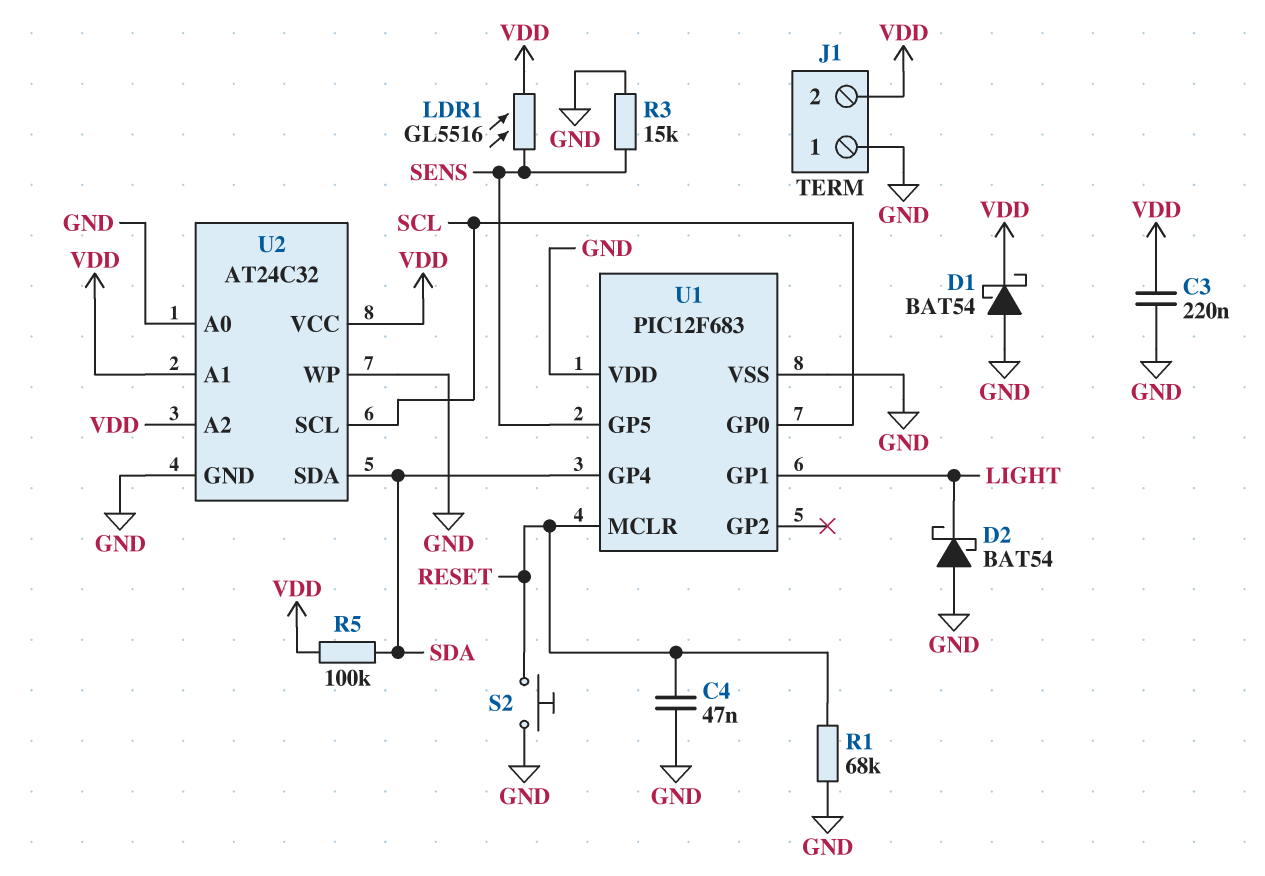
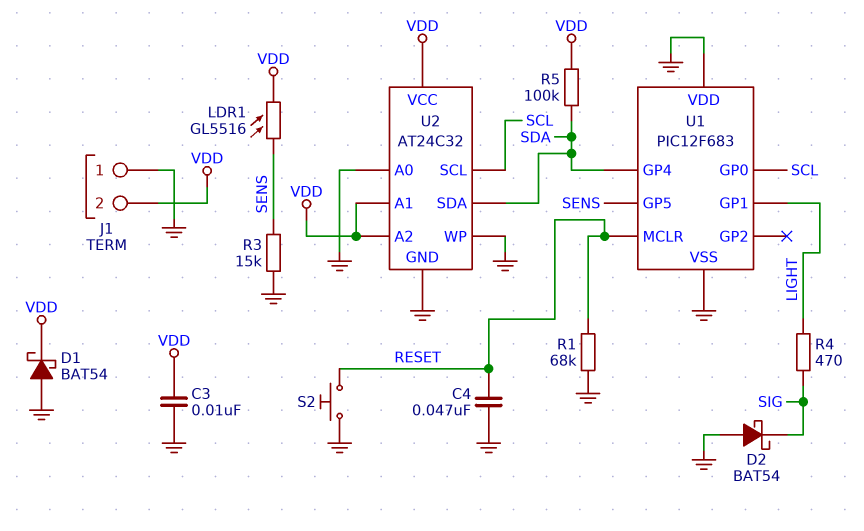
C3: 220nF (GND, VDD) -> 10nF (GND, VDD)
D2: schottky BAT54 (A GND, K LIGHT) -> schottky BAT54 (A GND, K SIG)
R4: none -> 470 (LIGHT, SIG)

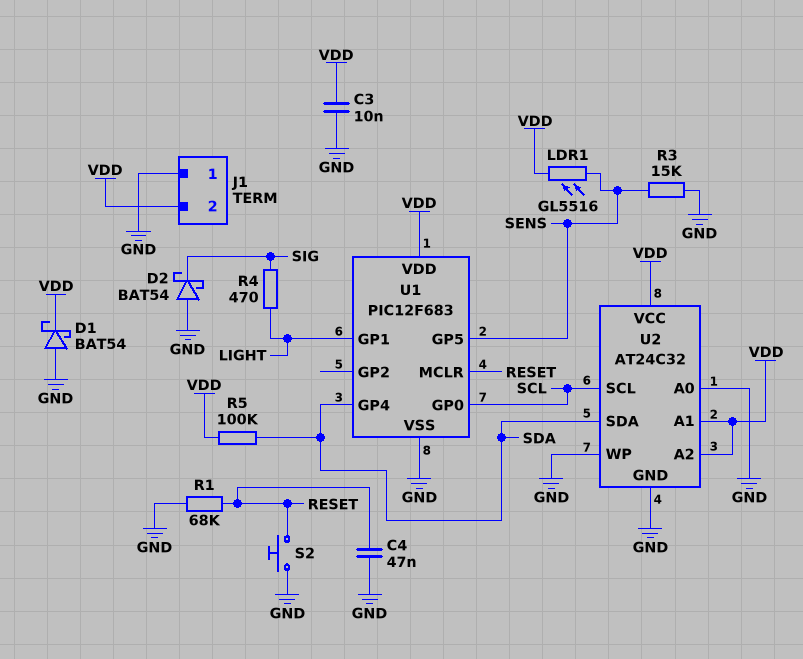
U1 pin VDD: GND -> VDD

